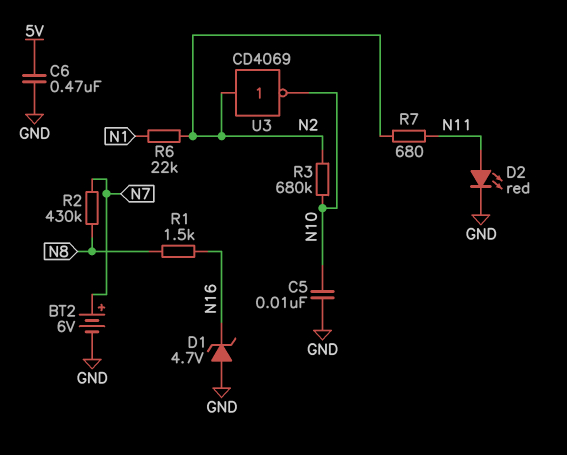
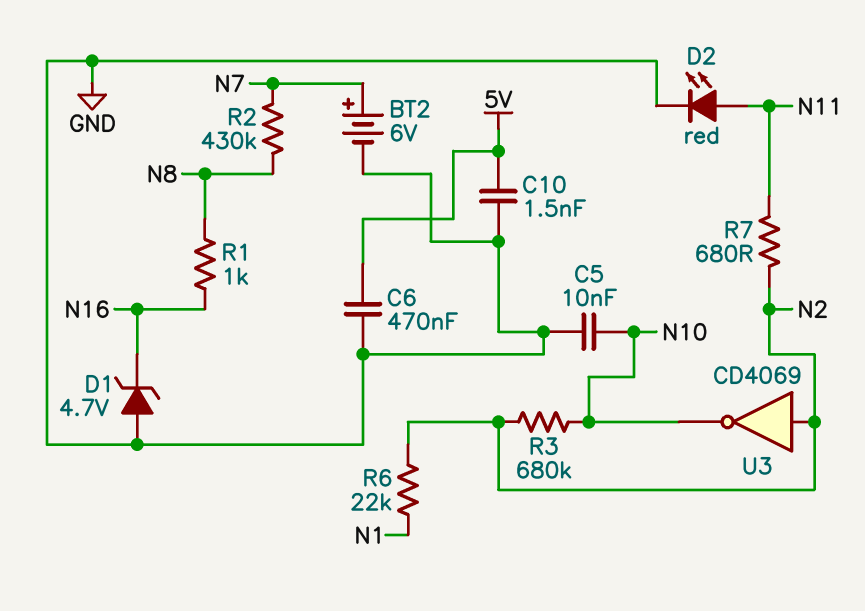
C10: none -> 1.5nF (5V, GND)
R1: 1.5k (N8, N16) -> 1k (N8, N16)

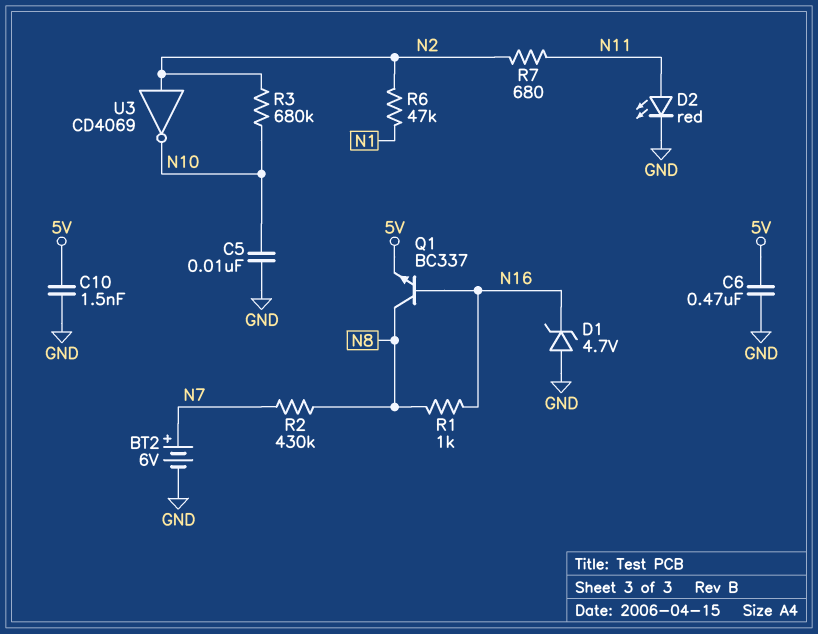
Q1: none -> NPN BC337 (B N16, C N8, E 5V)
R6: 22k (N1, N2) -> 47k (N1, N2)

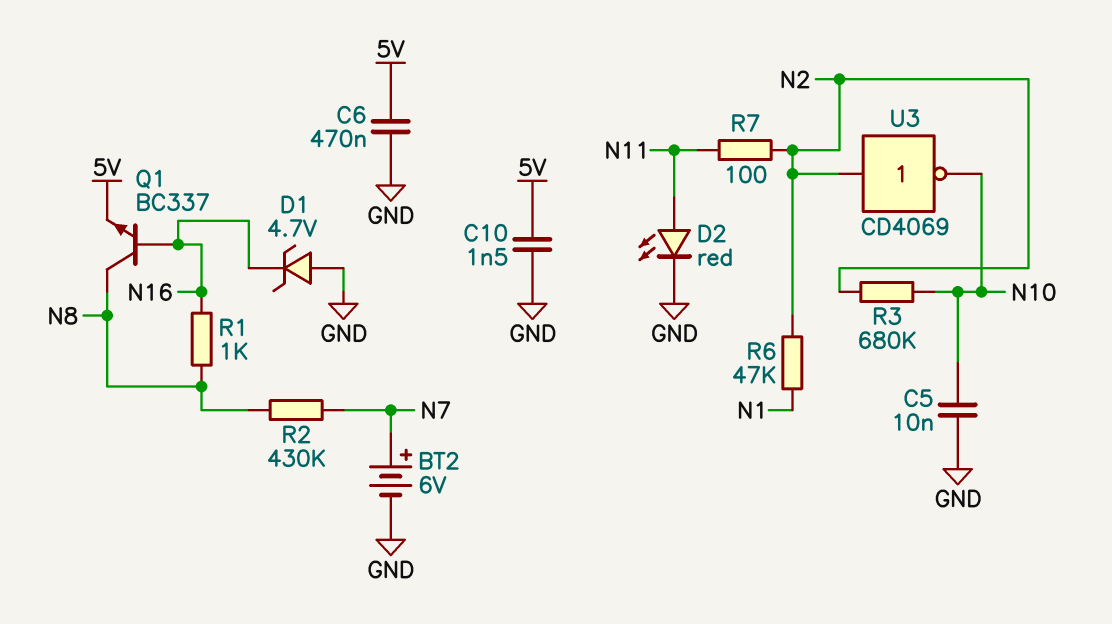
R7: 680 (N2, N11) -> 100 (N2, N11)

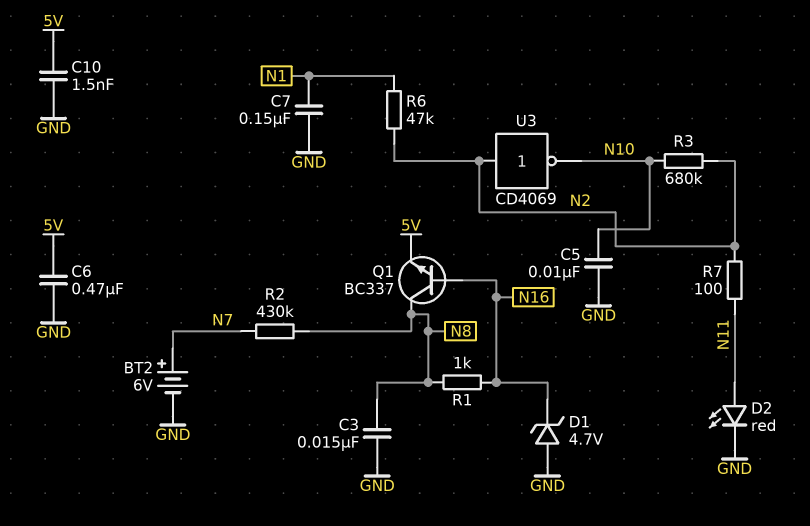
C3: none -> 15nF (GND, N8)
C7: none -> 150nF (GND, N1)

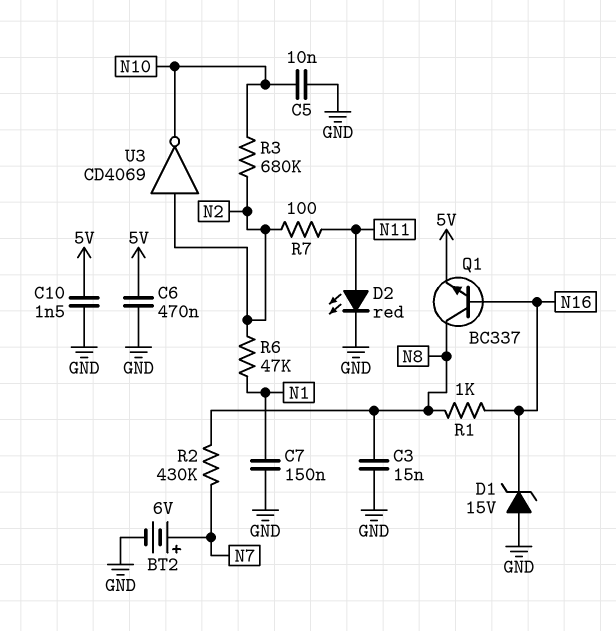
D1: zener 4.7V (A GND, K N16) -> zener 15V (A GND, K N16)

